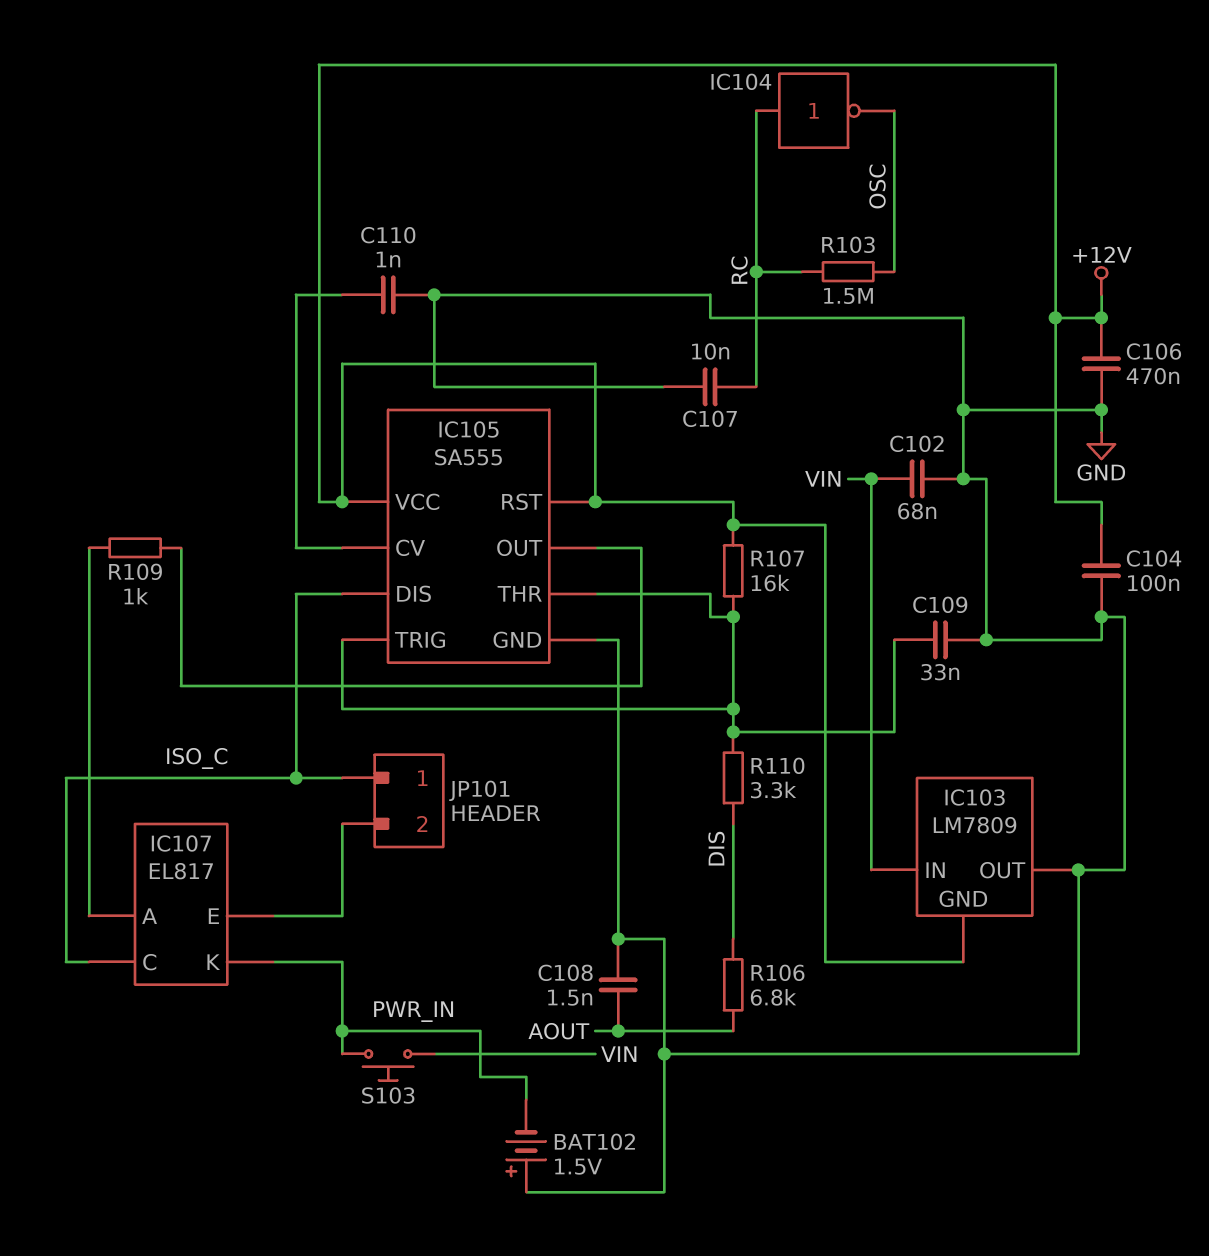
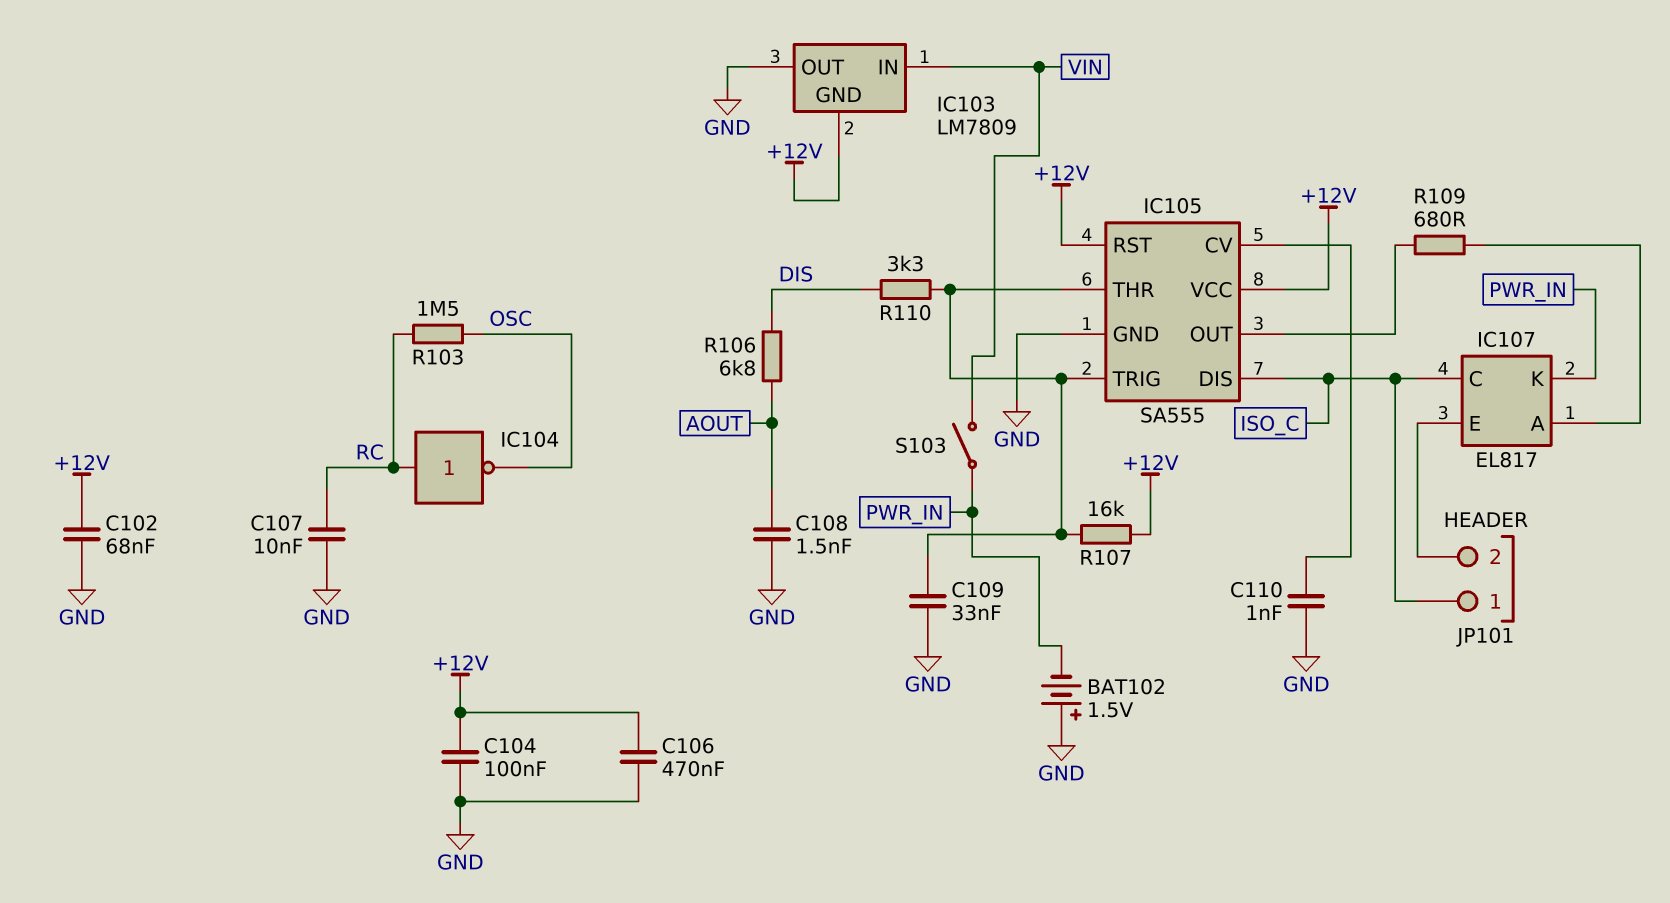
C102: 68nF (GND, VIN) -> 68nF (+12V, GND)
R109: 1k (IC105/OUT, IC107/A) -> 680 (IC105/OUT, IC107/A)
S103: button (PWR_IN, VIN) -> switch (PWR_IN, VIN)

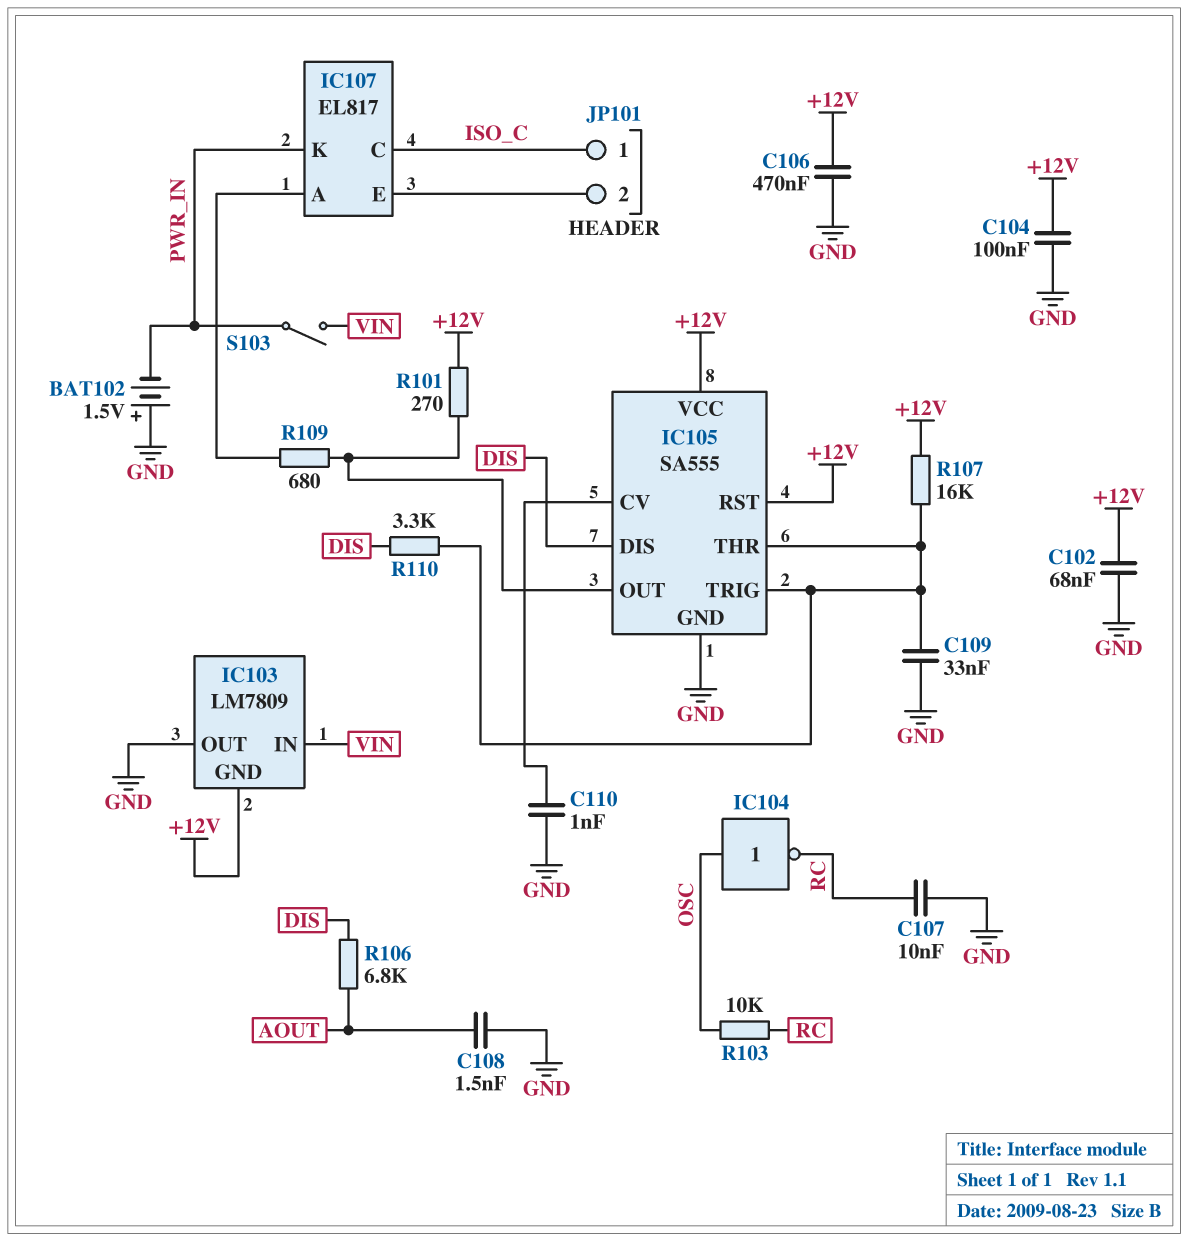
IC104: NOT (in RC, out OSC) -> NOT (in OSC, out RC)
IC105 pin DIS: ISO_C -> DIS
R101: none -> 270 (+12V, IC105/OUT)
R103: 1.5M (OSC, RC) -> 10k (OSC, RC)

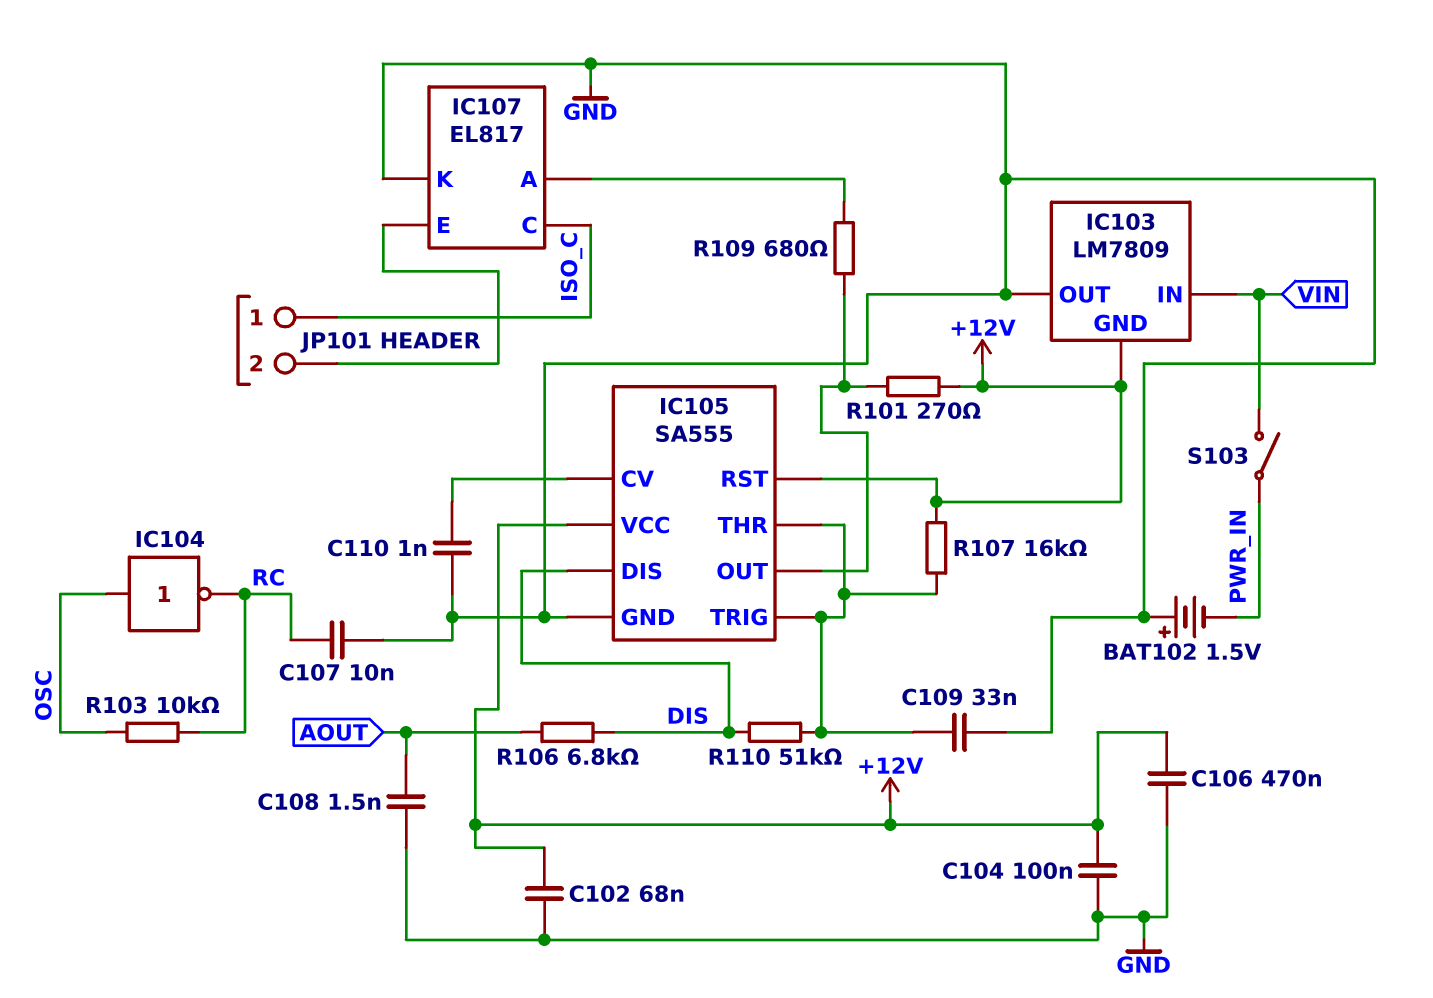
IC107 pin K: PWR_IN -> GND
R110: 3.3k (DIS, IC105/THR) -> 51k (DIS, IC105/THR)

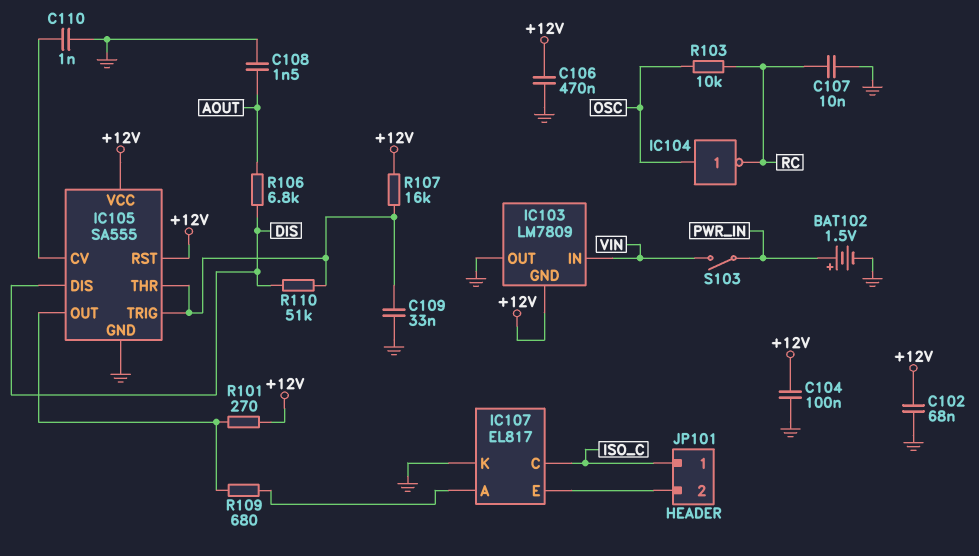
BAT102: 1.5V (plus GND, minus PWR_IN) -> 1.5V (plus PWR_IN, minus GND)

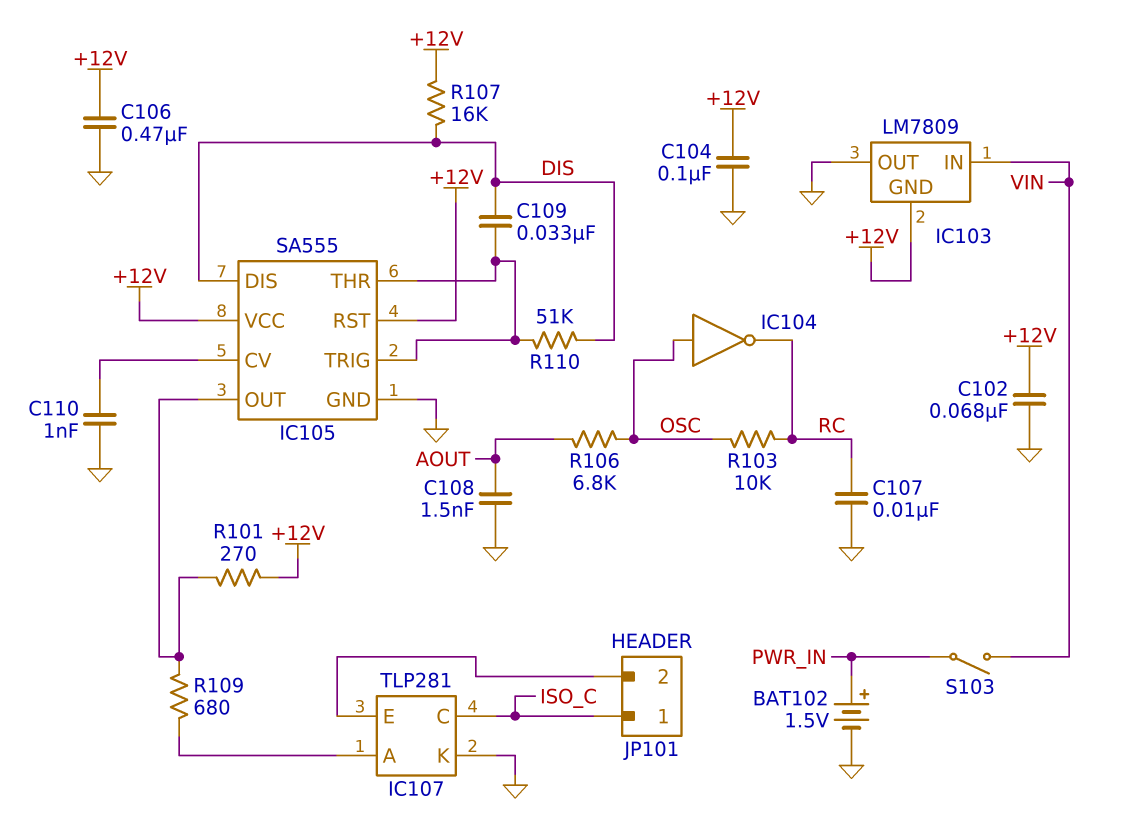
C109: 33nF (GND, IC105/THR) -> 33nF (DIS, IC105/THR)
IC107: EL817 -> TLP281
R106: 6.8k (AOUT, DIS) -> 6.8k (AOUT, OSC)
R107: 16k (+12V, IC105/THR) -> 16k (+12V, DIS)

